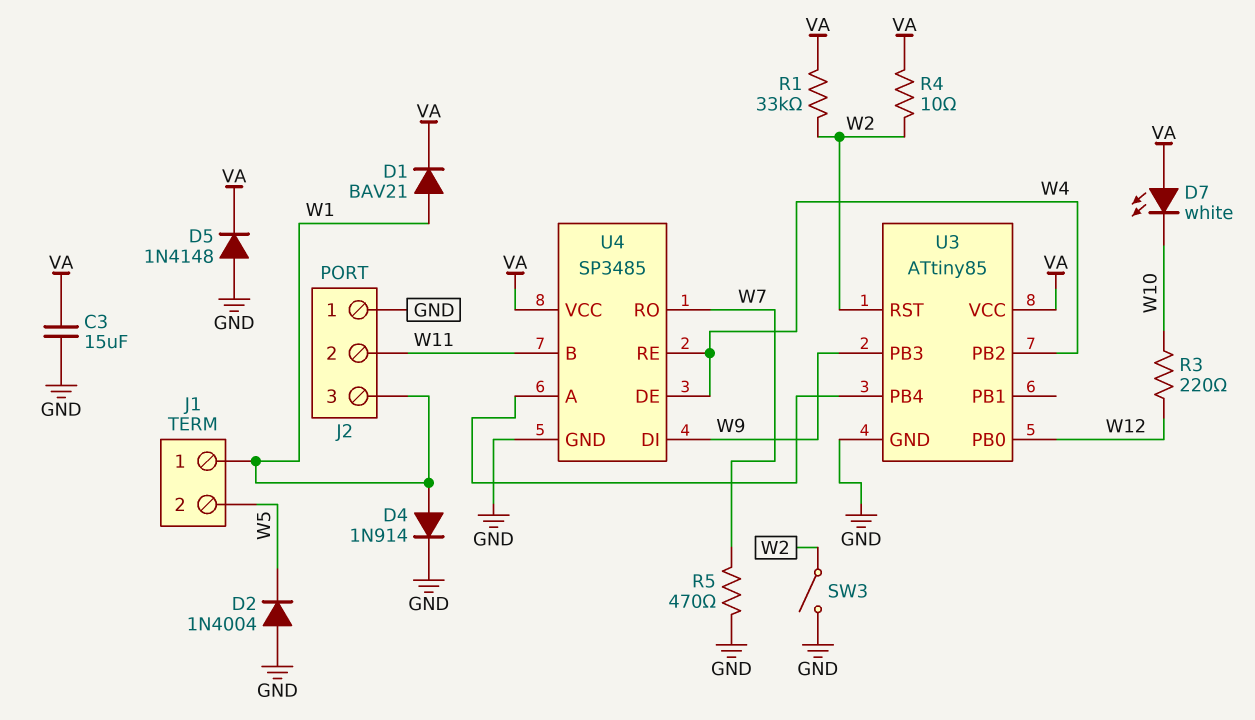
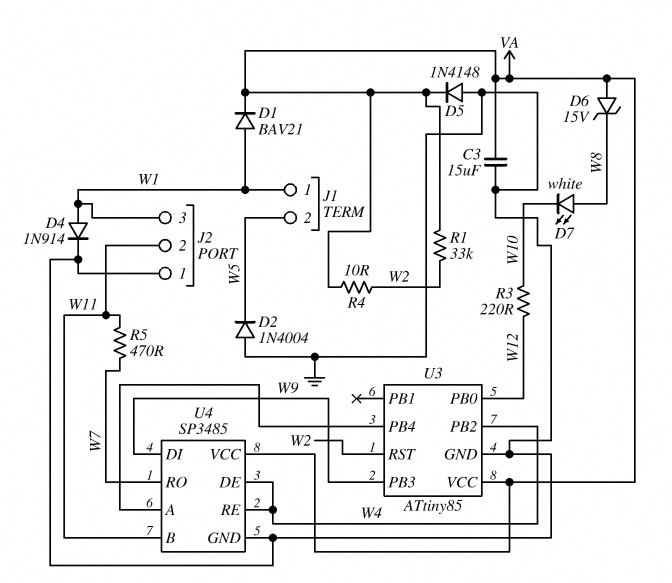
D6: none -> zener 15V (A VA, K W8)
D7: LED white (A VA, K W10) -> LED white (A W8, K W10)
R5: 470 (GND, W7) -> 470 (W7, W11)
SW3: switch (GND, W2) -> none

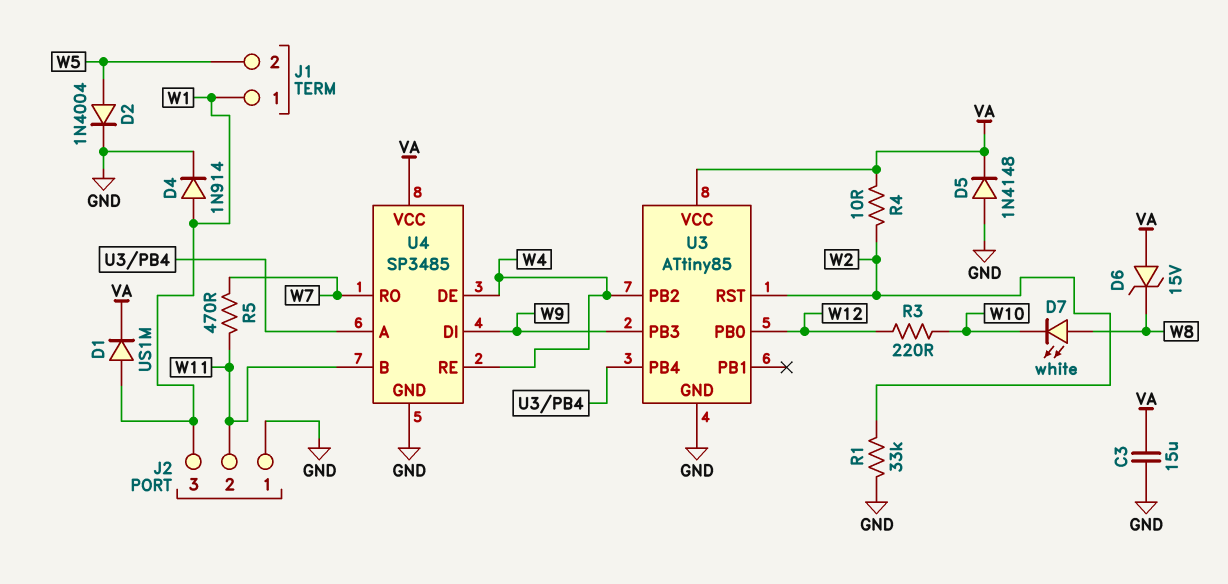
D1: diode BAV21 (A W1, K VA) -> diode US1M (A W1, K VA)
D2: diode 1N4004 (A GND, K W5) -> diode 1N4004 (A W5, K GND)
R1: 33k (VA, W2) -> 33k (GND, W2)

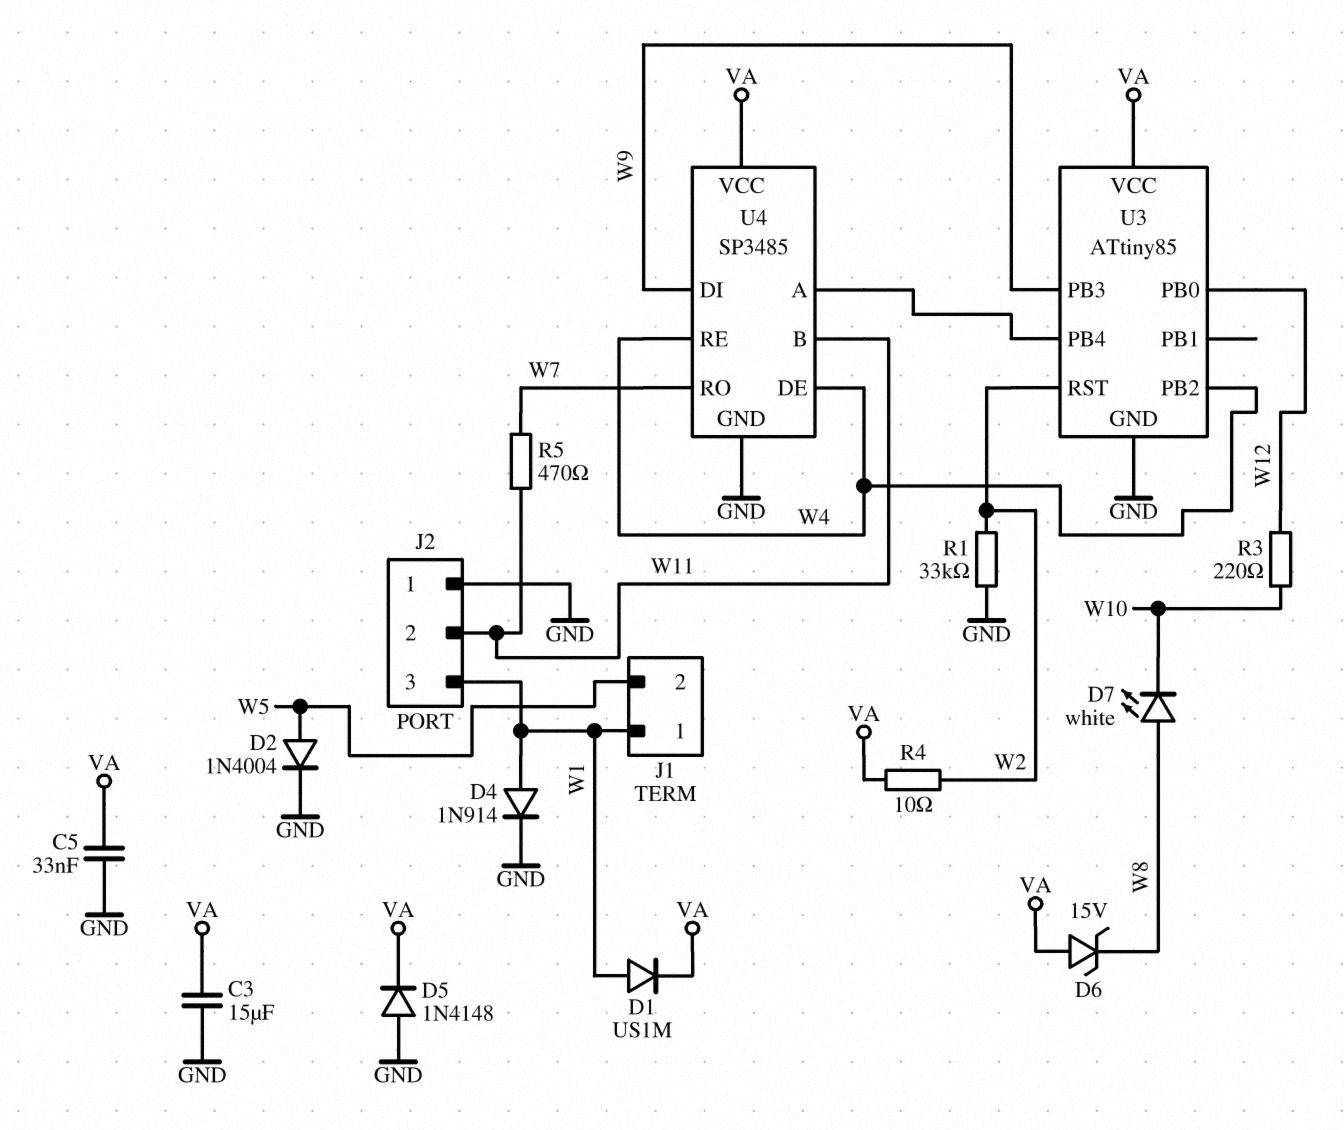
C5: none -> 33nF (GND, VA)

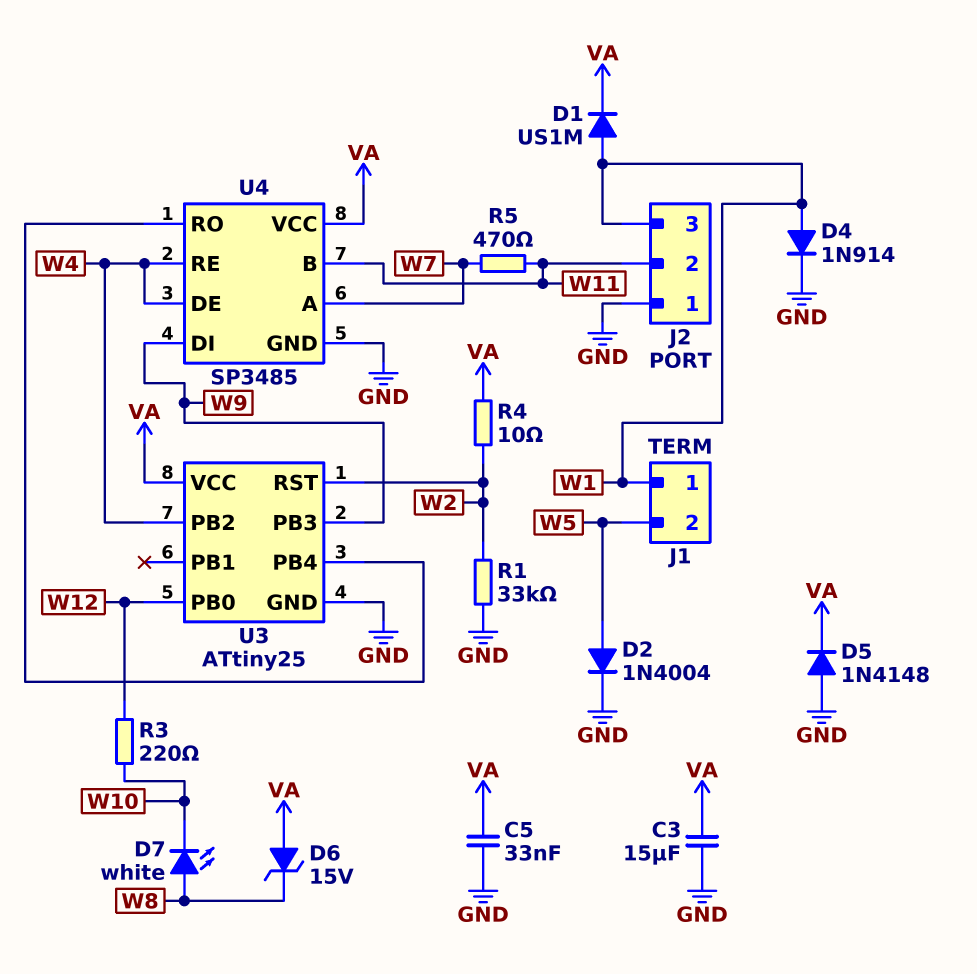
U3: ATtiny85 -> ATtiny25
U4 pin A: U3/PB4 -> W7
U4 pin RO: W7 -> U3/PB4

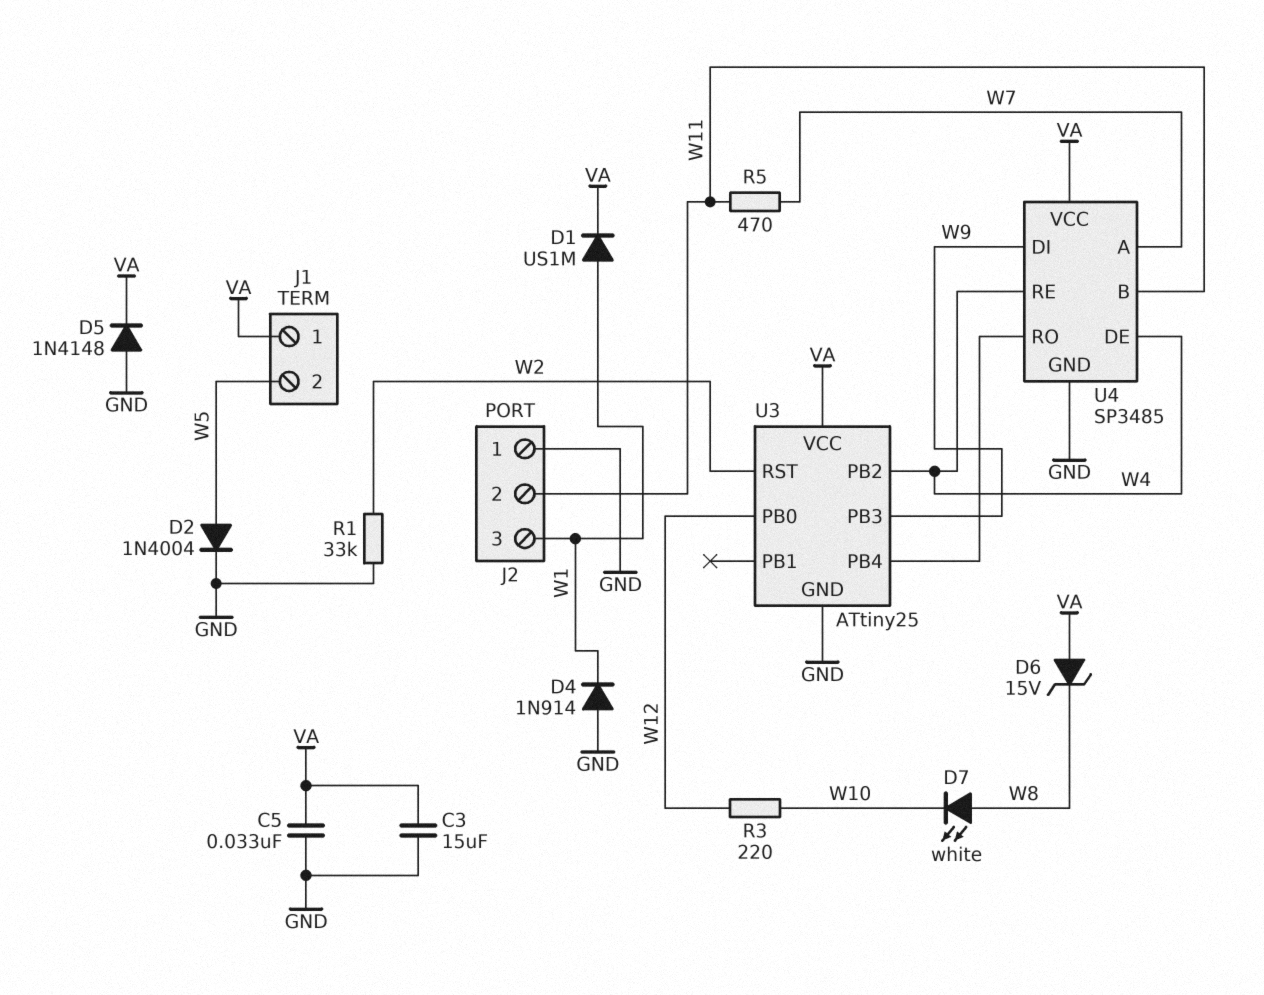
D4: diode 1N914 (A W1, K GND) -> diode 1N914 (A GND, K W1)
J1 pin 1: W1 -> VA
R4: 10 (VA, W2) -> none

